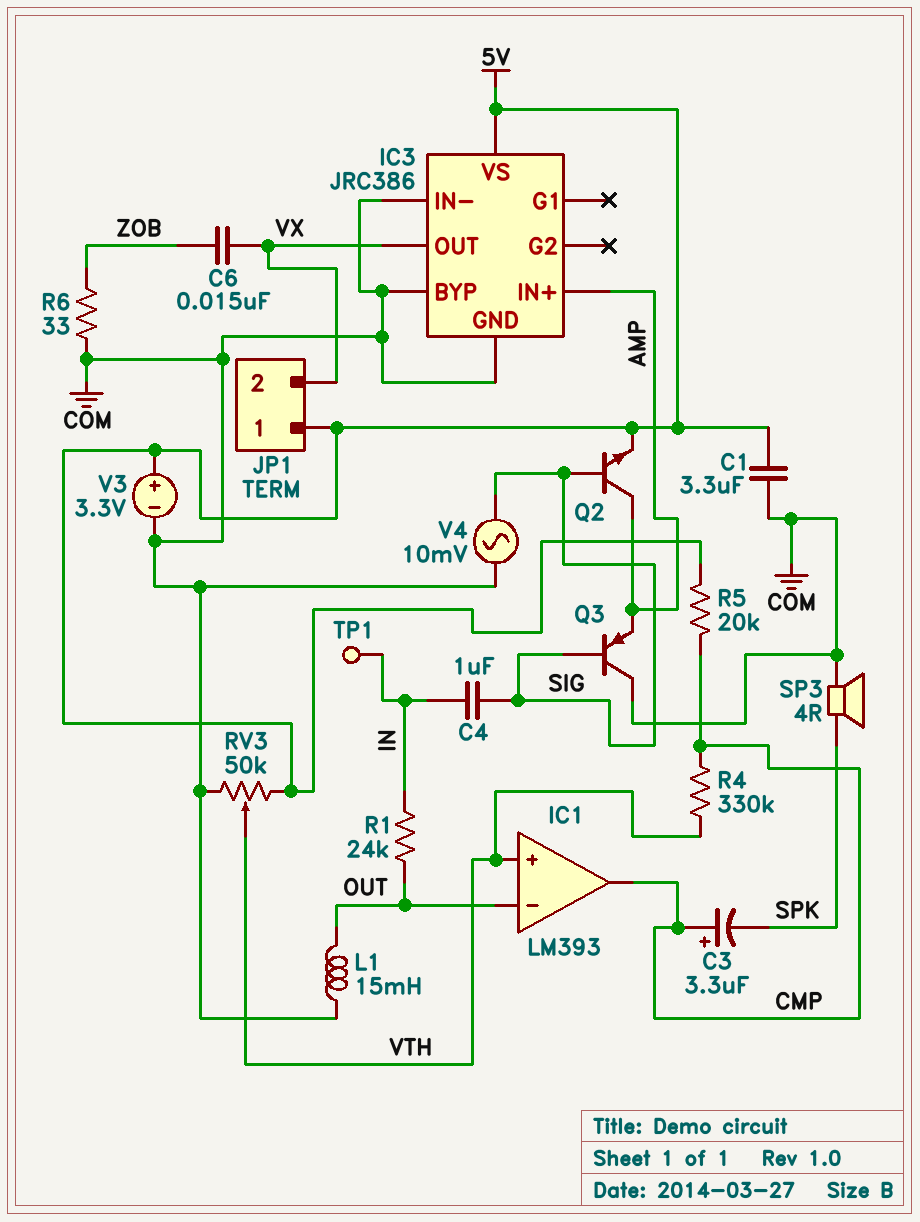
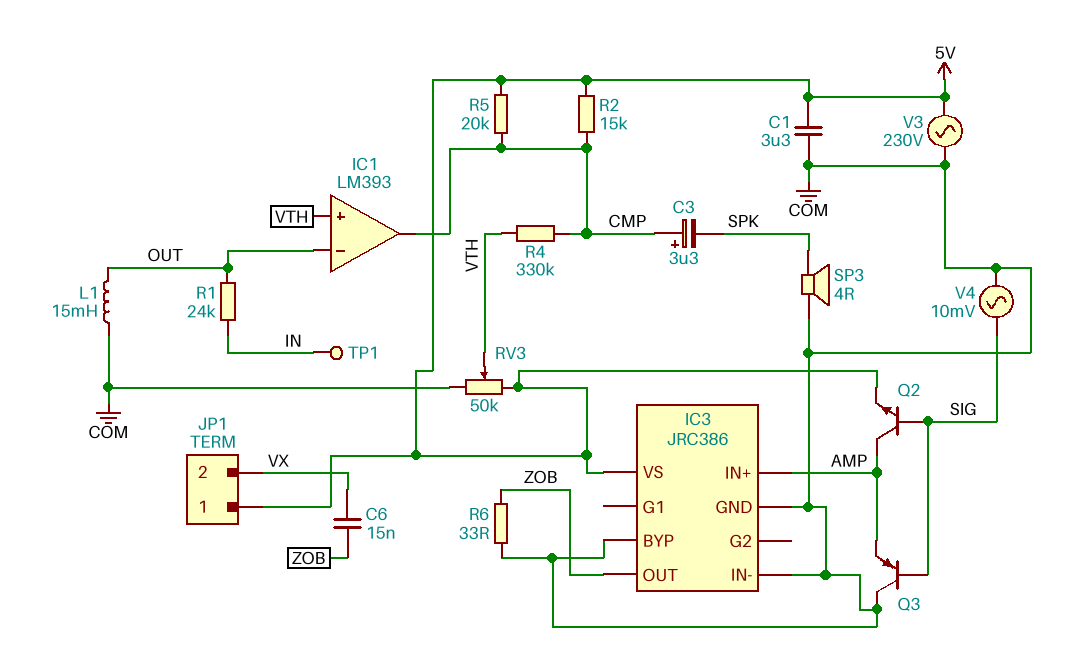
C4: 1uF (IN, SIG) -> none
IC3 pin OUT: VX -> ZOB
R2: none -> 15k (5V, CMP)
V3: 3.3V (plus 5V, minus COM) -> AC 230V (5V, COM)

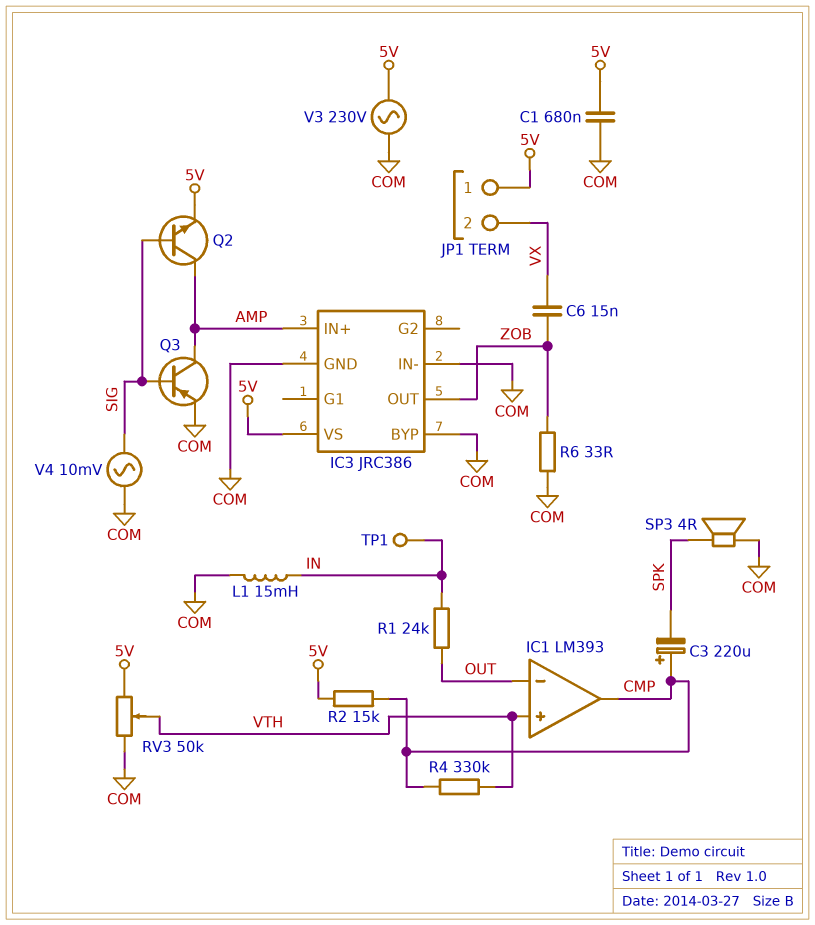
C1: 3.3uF (5V, COM) -> 680nF (5V, COM)
C3: 3.3uF (plus CMP, minus SPK) -> 220uF (plus CMP, minus SPK)
L1: 15mH (COM, OUT) -> 15mH (COM, IN)
Q3: PNP (B SIG, C COM, E AMP) -> PNP (B SIG, C AMP, E COM)
R5: 20k (5V, CMP) -> none

